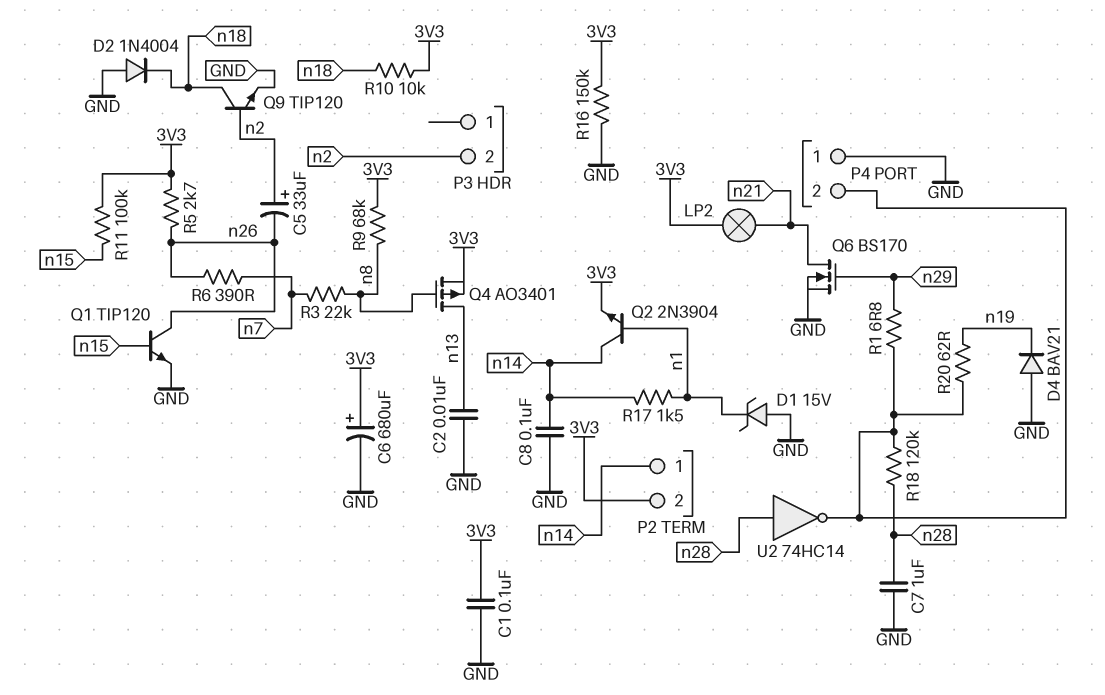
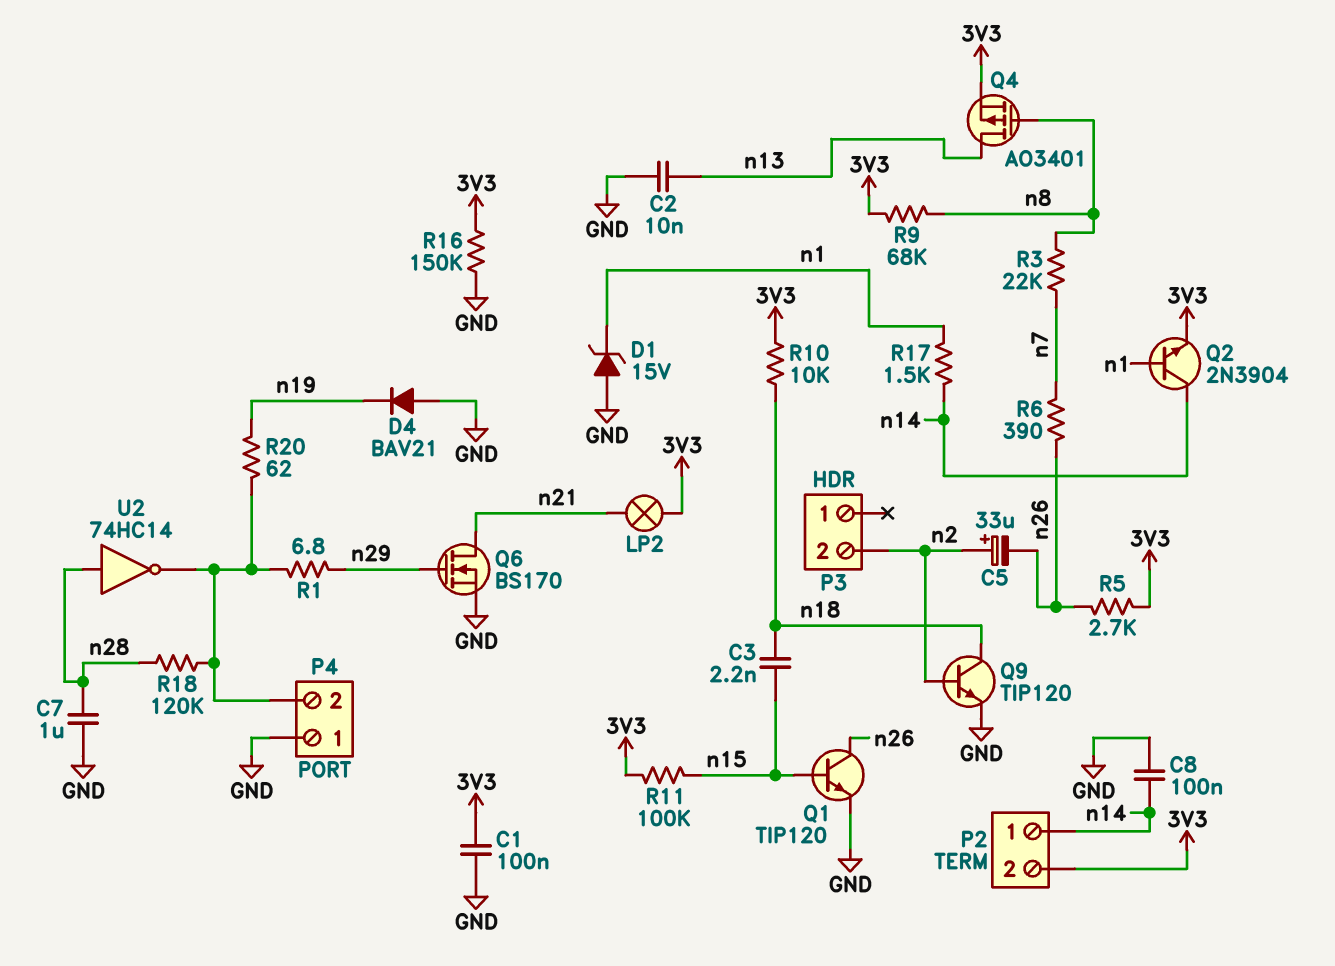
C3: none -> 2.2nF (n15, n18)
C6: 680uF (plus 3V3, minus GND) -> none
D2: diode 1N4004 (A GND, K n18) -> none

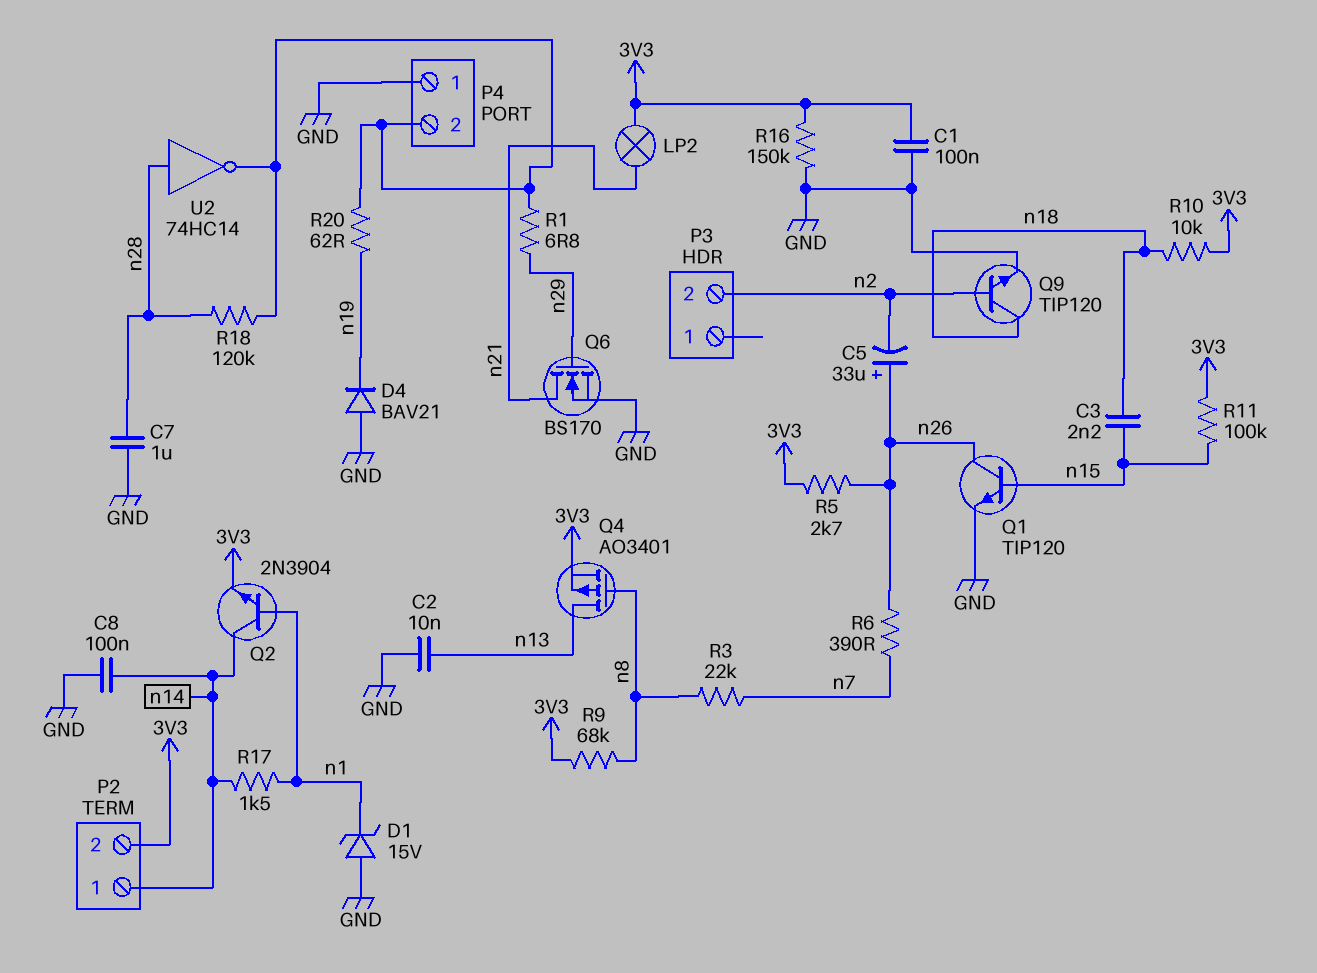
C5: 33uF (plus n2, minus n26) -> 33uF (plus n26, minus n2)

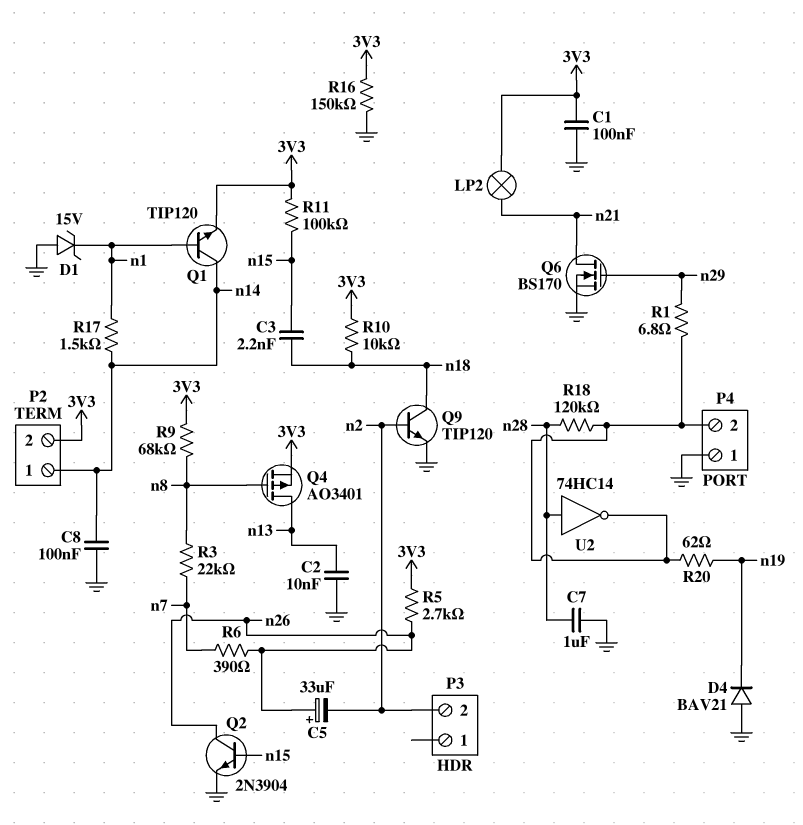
Q1: NPN TIP120 (B n15, C n26, E GND) -> NPN TIP120 (B n1, C n14, E 3V3)
Q2: NPN 2N3904 (B n1, C n14, E 3V3) -> NPN 2N3904 (B n15, C n26, E GND)

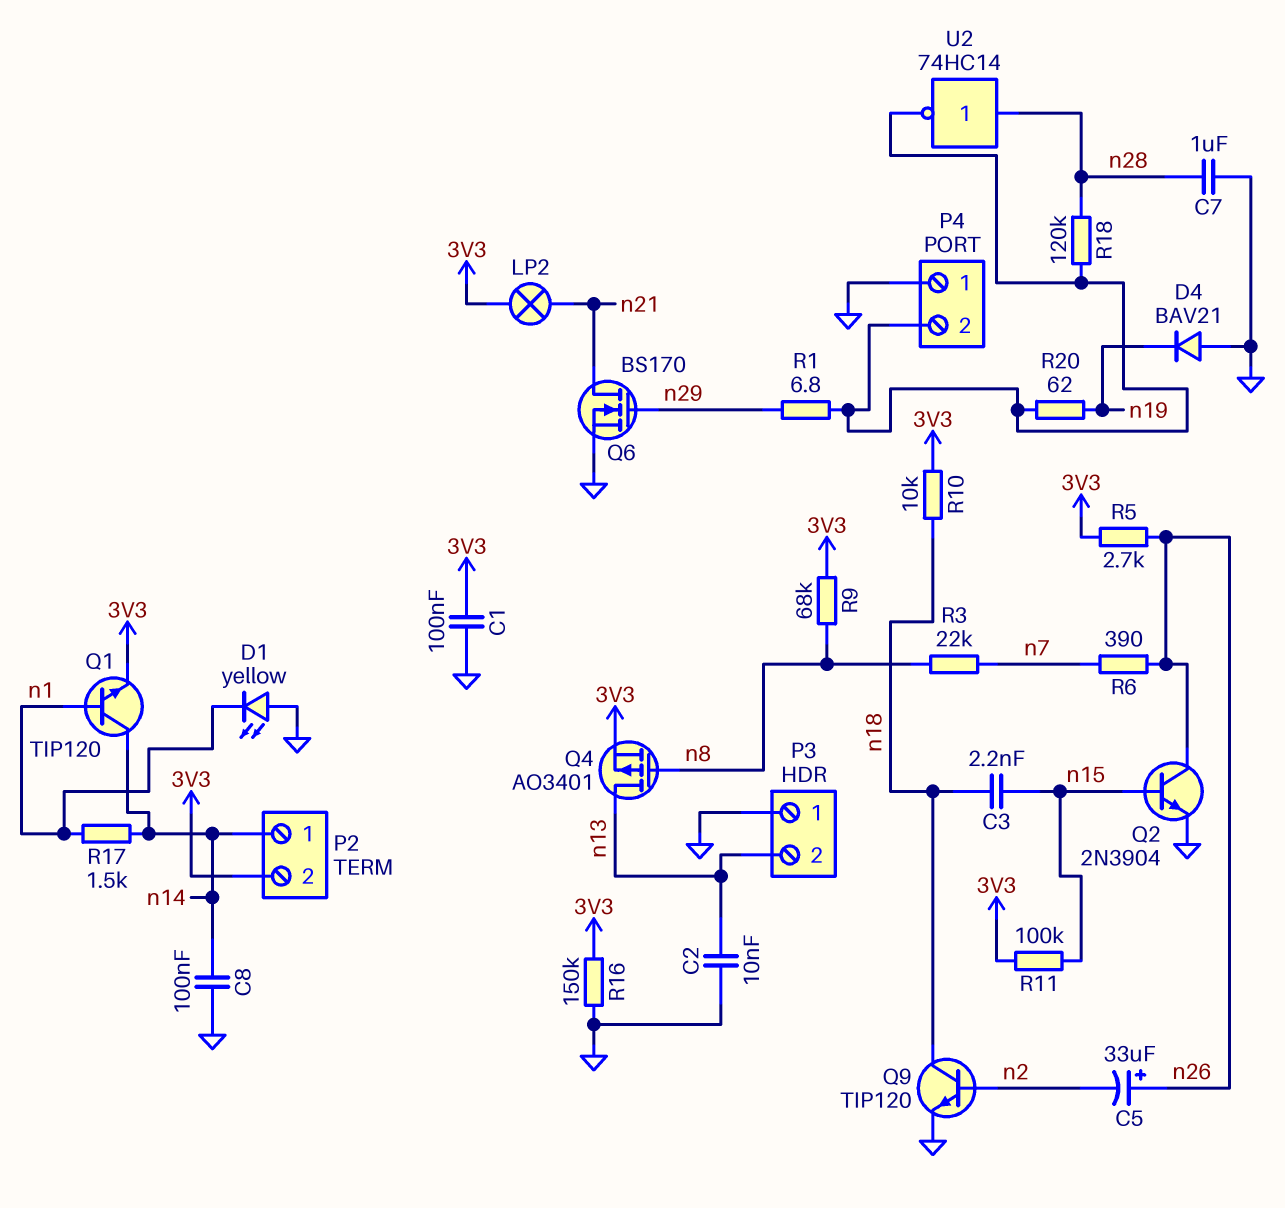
D1: zener 15V (A GND, K n1) -> LED yellow (A GND, K n1)
P3 pin 1: none -> GND
P3 pin 2: n2 -> n13

